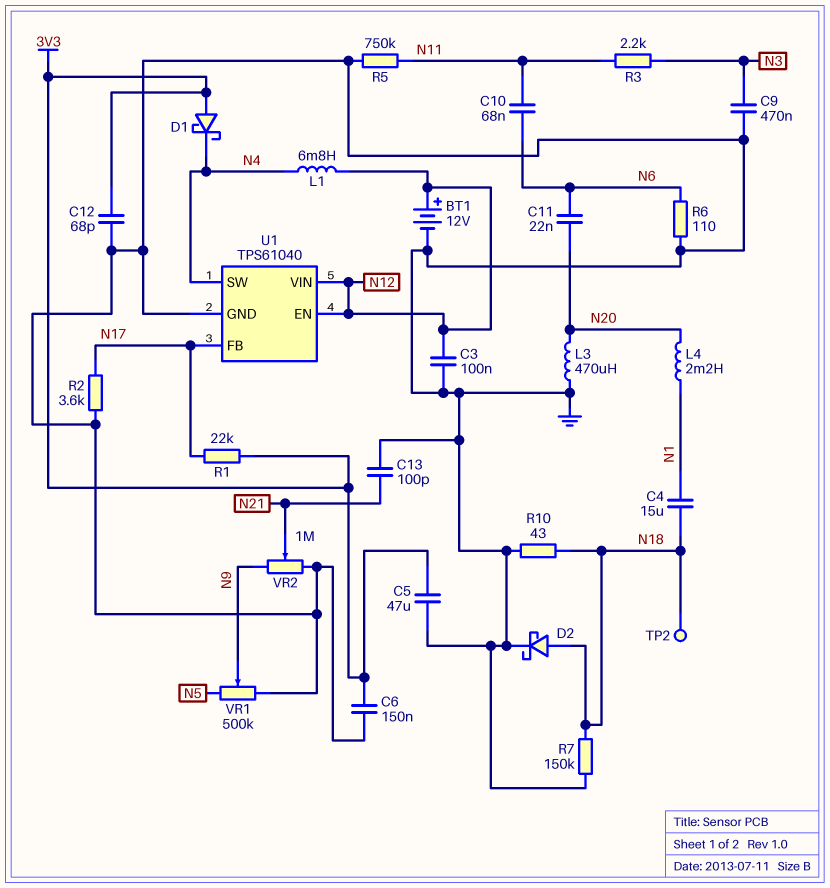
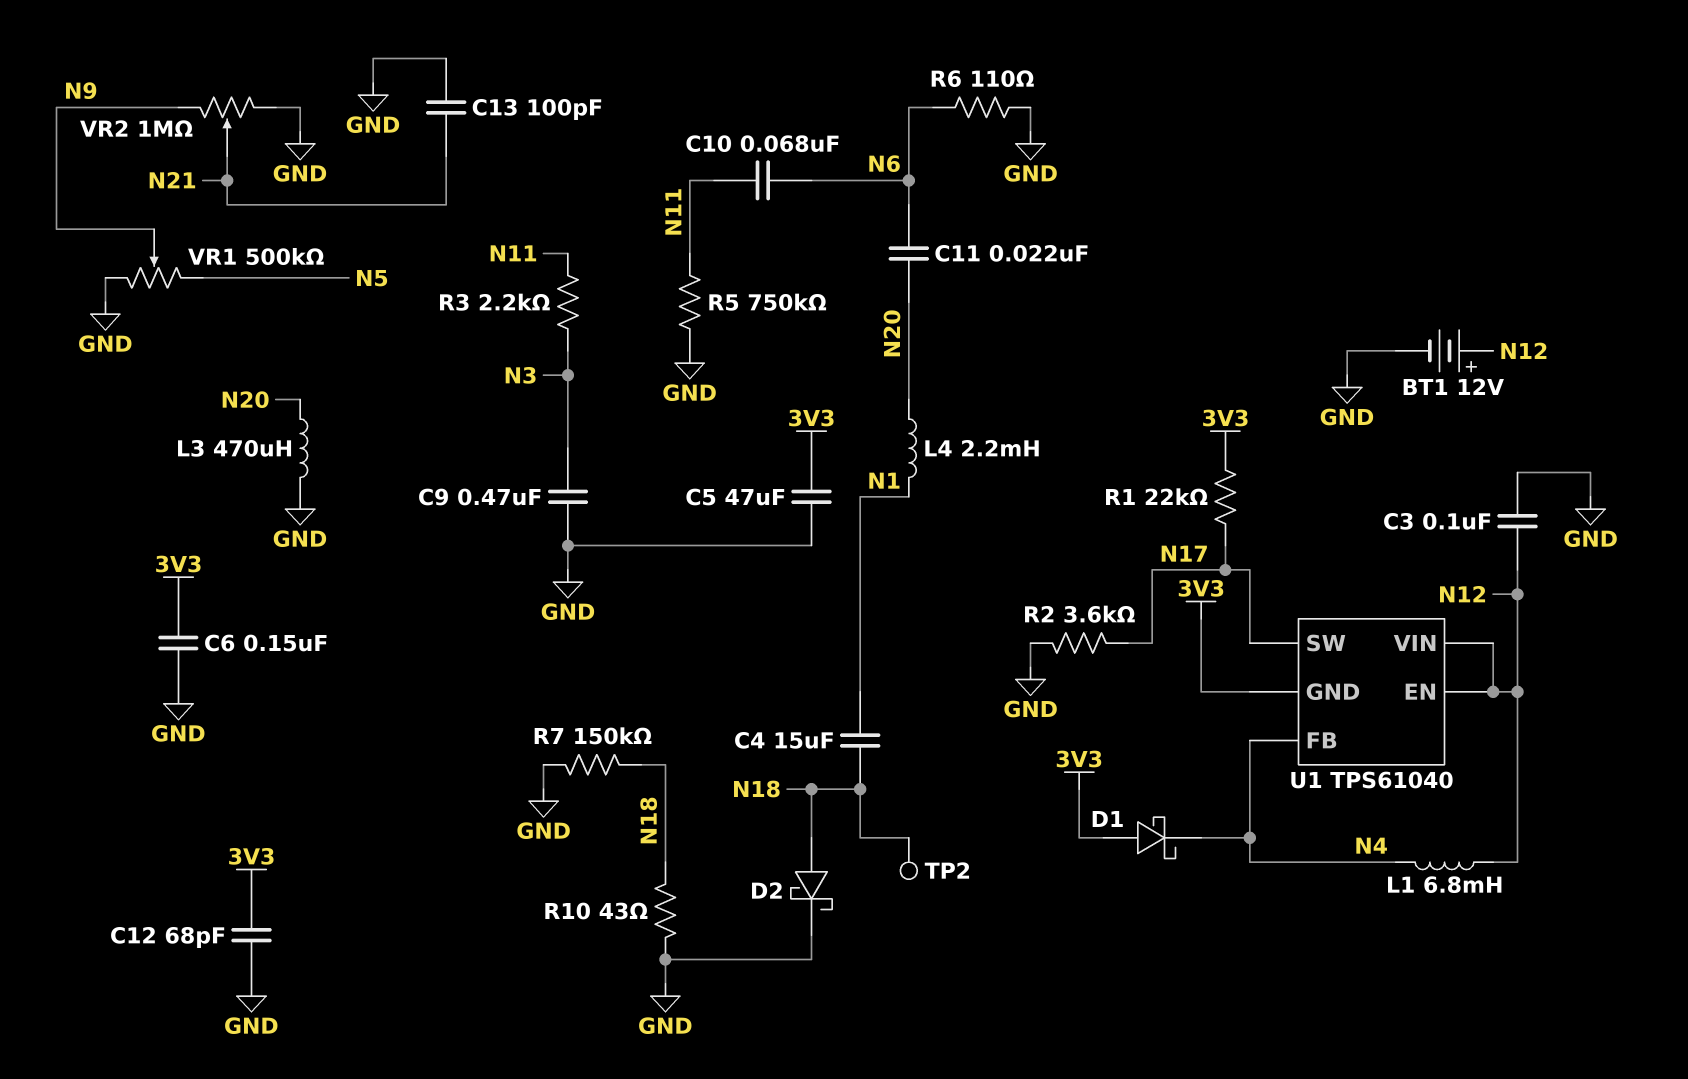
U1 pin FB: N17 -> N4
U1 pin GND: GND -> 3V3
U1 pin SW: N4 -> N17

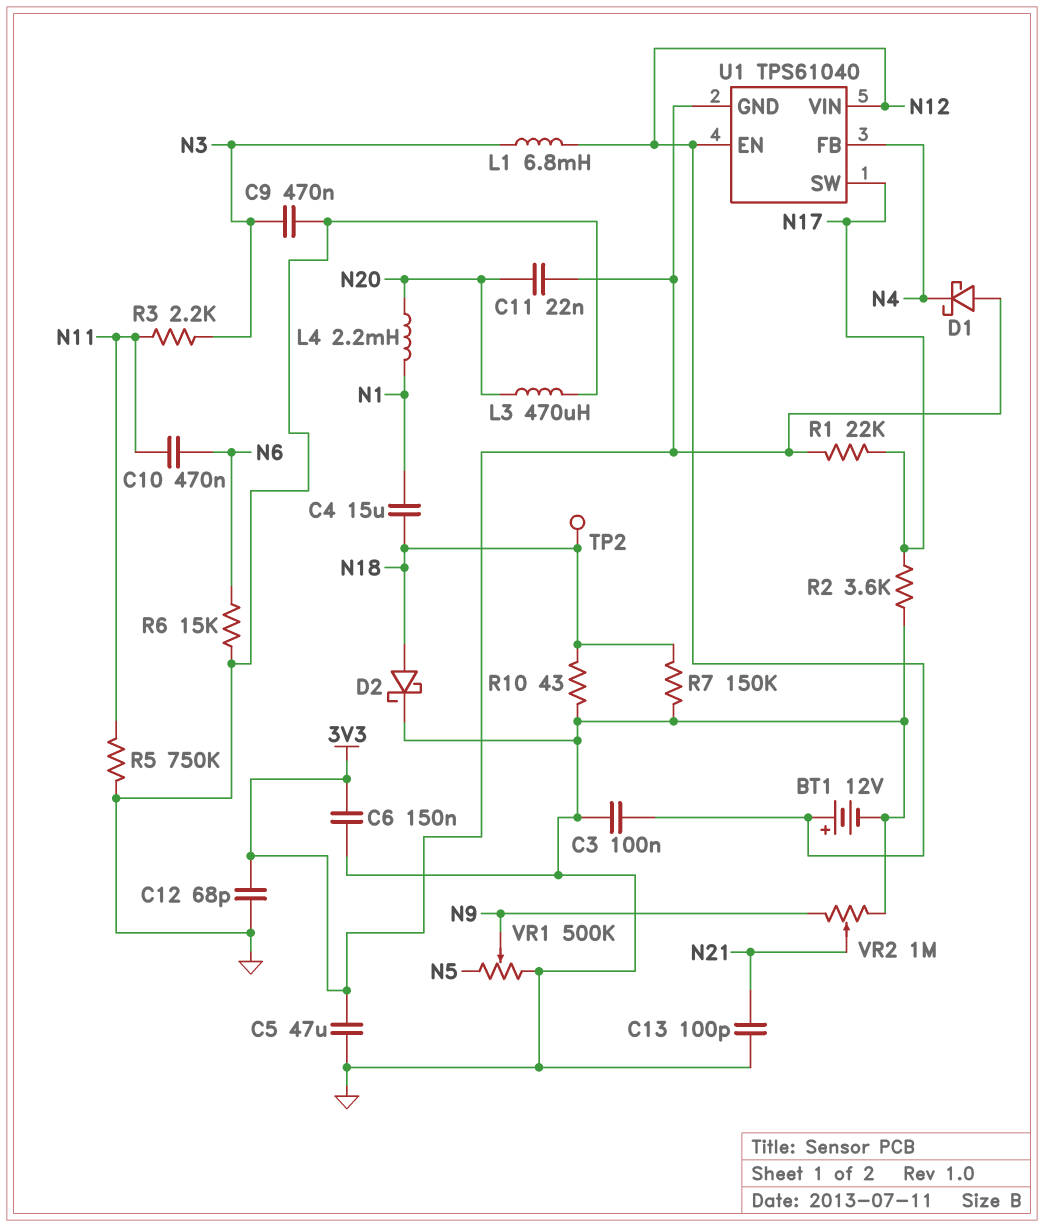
C10: 68nF (N6, N11) -> 470nF (N6, N11)
C11: 22nF (N6, N20) -> 22nF (3V3, N20)
L1: 6.8mH (N4, N12) -> 6.8mH (N3, N12)
R6: 110 (GND, N6) -> 15k (GND, N6)

